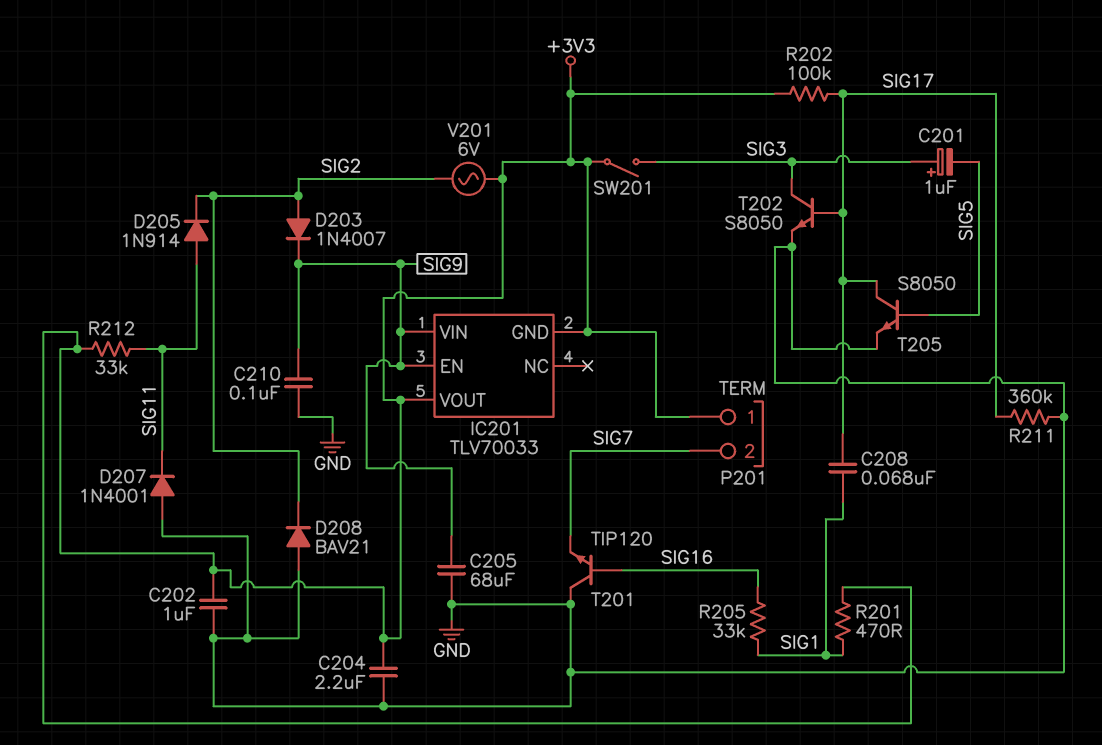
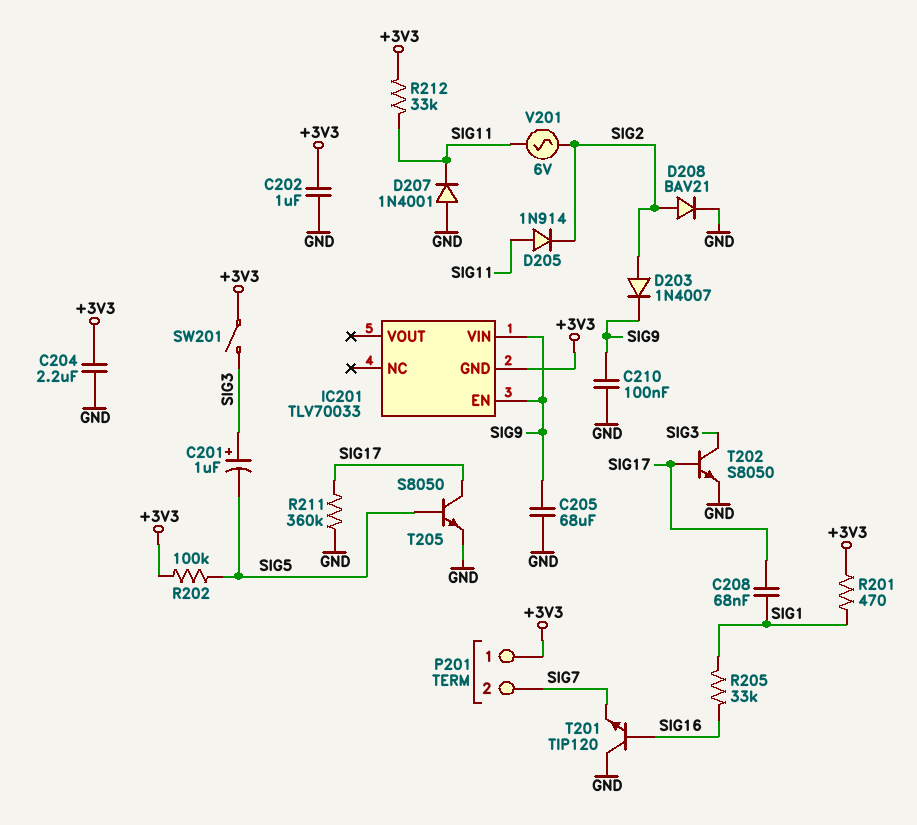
D208: diode BAV21 (A GND, K SIG2) -> diode BAV21 (A SIG2, K GND)
IC201 pin VOUT: +3V3 -> none
R202: 100k (+3V3, SIG17) -> 100k (+3V3, SIG5)
V201: AC 6V (+3V3, SIG2) -> AC 6V (SIG2, SIG11)

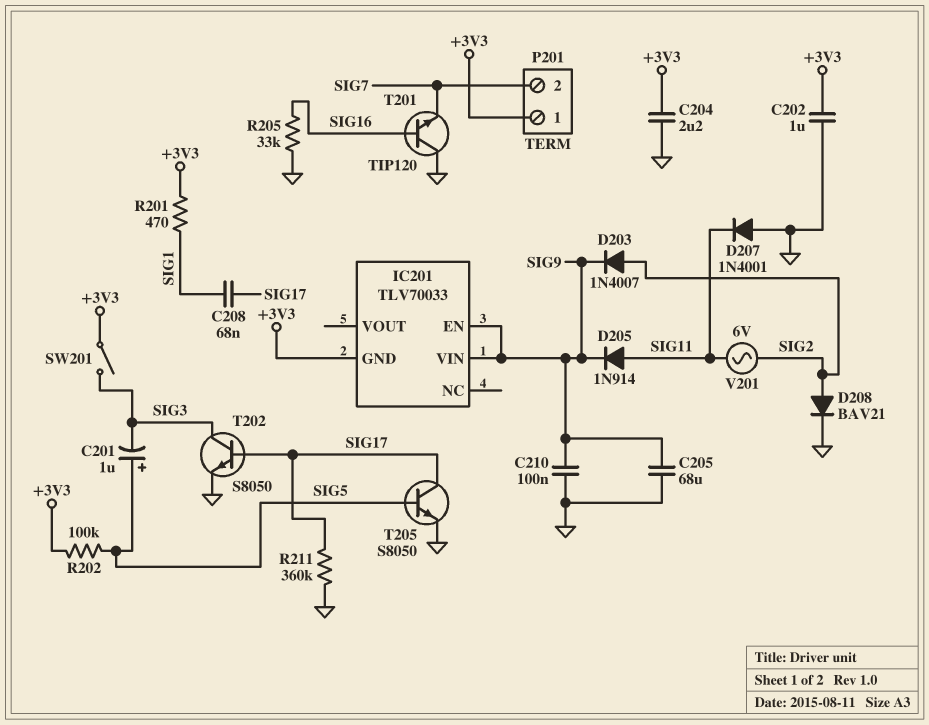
C201: 1uF (plus SIG3, minus SIG5) -> 1uF (plus SIG5, minus SIG3)
D205: diode 1N914 (A SIG11, K SIG2) -> diode 1N914 (A SIG11, K SIG9)
R205: 33k (SIG1, SIG16) -> 33k (GND, SIG16)
R212: 33k (+3V3, SIG11) -> none

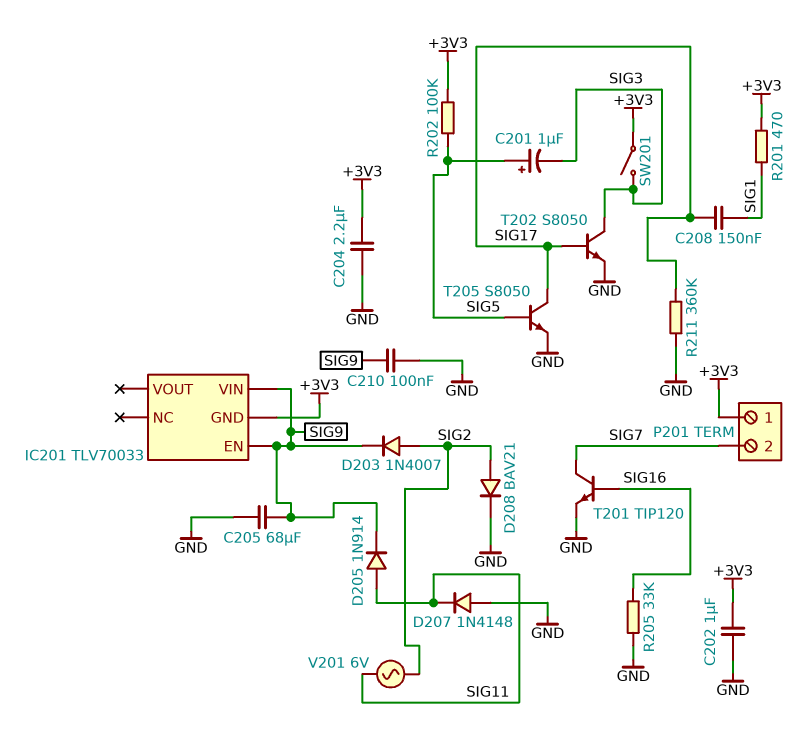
C208: 68nF (SIG1, SIG17) -> 150nF (SIG1, SIG17)
D207: diode 1N4001 (A GND, K SIG11) -> diode 1N4148 (A GND, K SIG11)
T201: NPN TIP120 (B SIG16, C GND, E SIG7) -> NPN TIP120 (B SIG16, C SIG7, E GND)

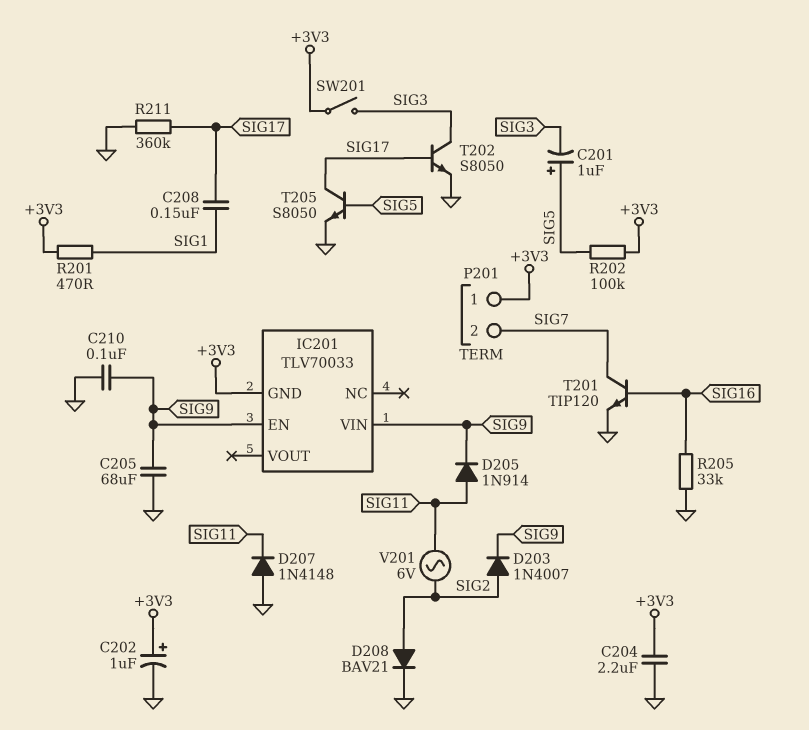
C202: 1uF (+3V3, GND) -> 1uF (plus +3V3, minus GND)

